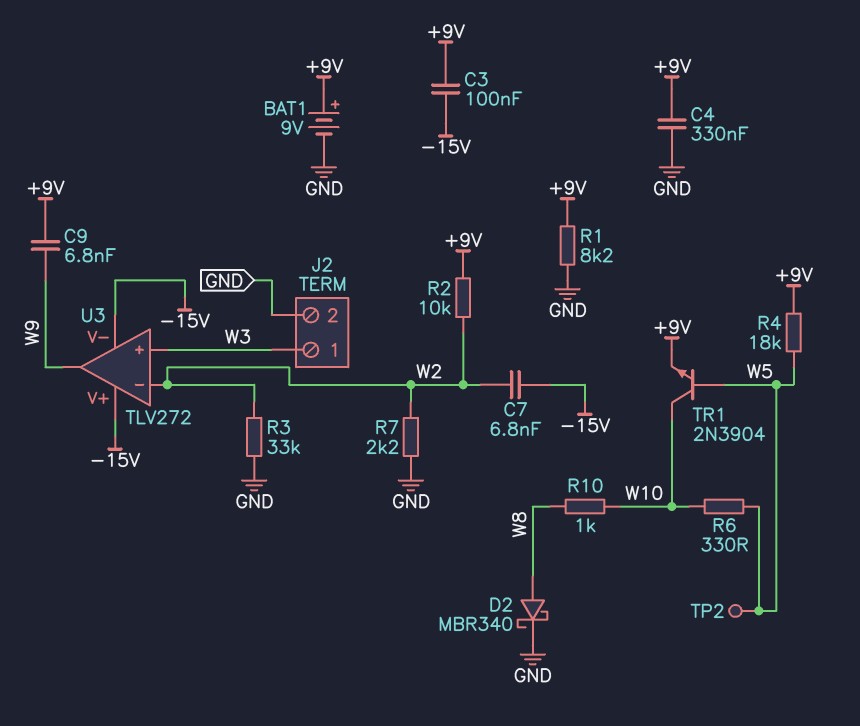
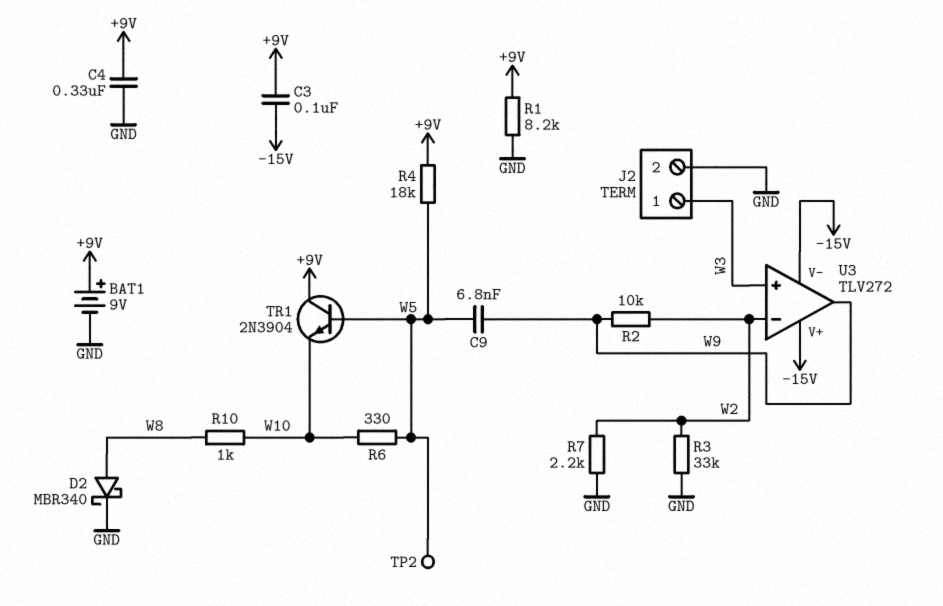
C7: 6.8nF (-15V, W2) -> none
C9: 6.8nF (+9V, W9) -> 6.8nF (W5, W9)
R2: 10k (+9V, W2) -> 10k (W2, W9)
TR1: NPN 2N3904 (B W5, C W10, E +9V) -> NPN 2N3904 (B W5, C +9V, E W10)

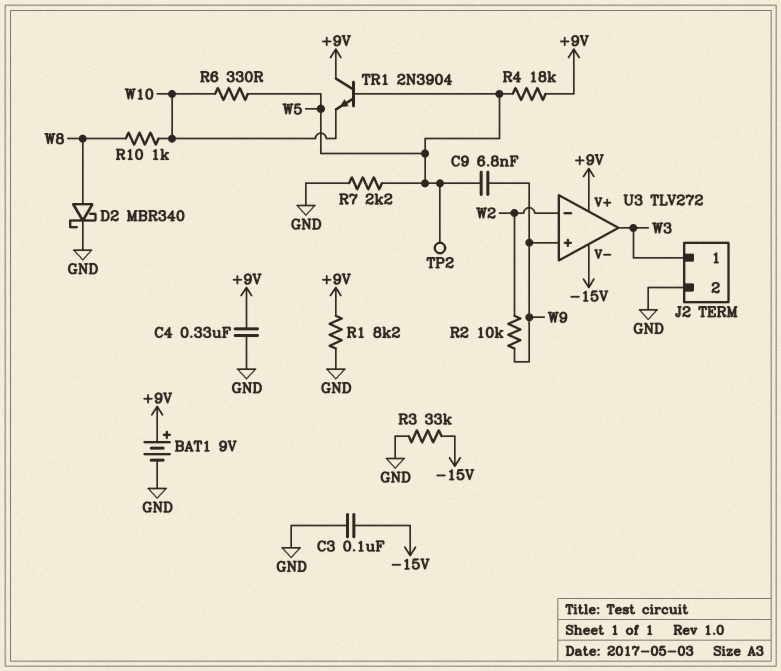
C3: 100nF (+9V, -15V) -> 100nF (-15V, GND)
R3: 33k (GND, W2) -> 33k (-15V, GND)
R7: 2.2k (GND, W2) -> 2.2k (GND, W5)
U3 pin V+: -15V -> +9V
U3 pin in+: W3 -> W9
U3 pin out: W9 -> W3

